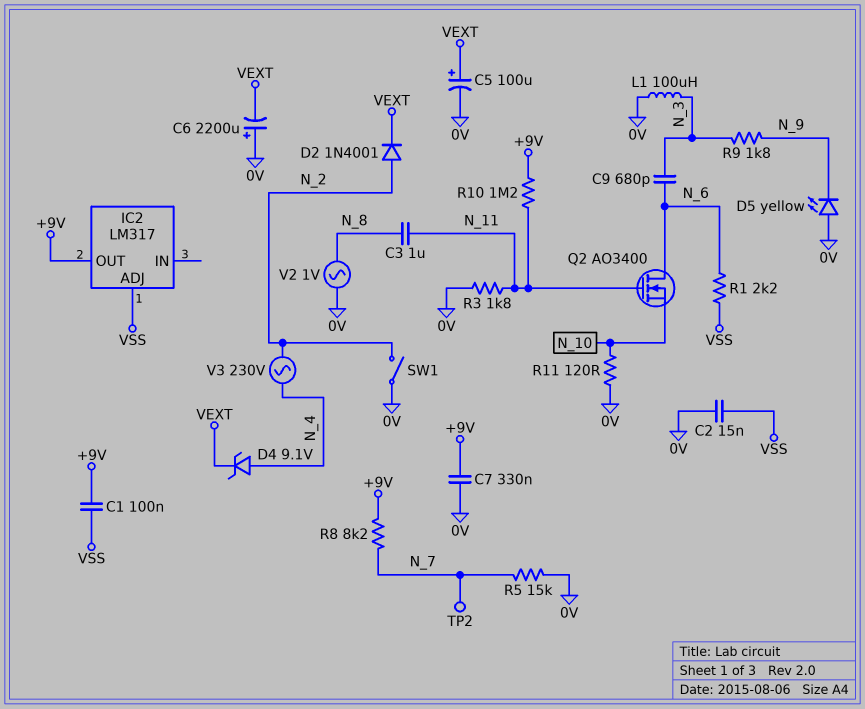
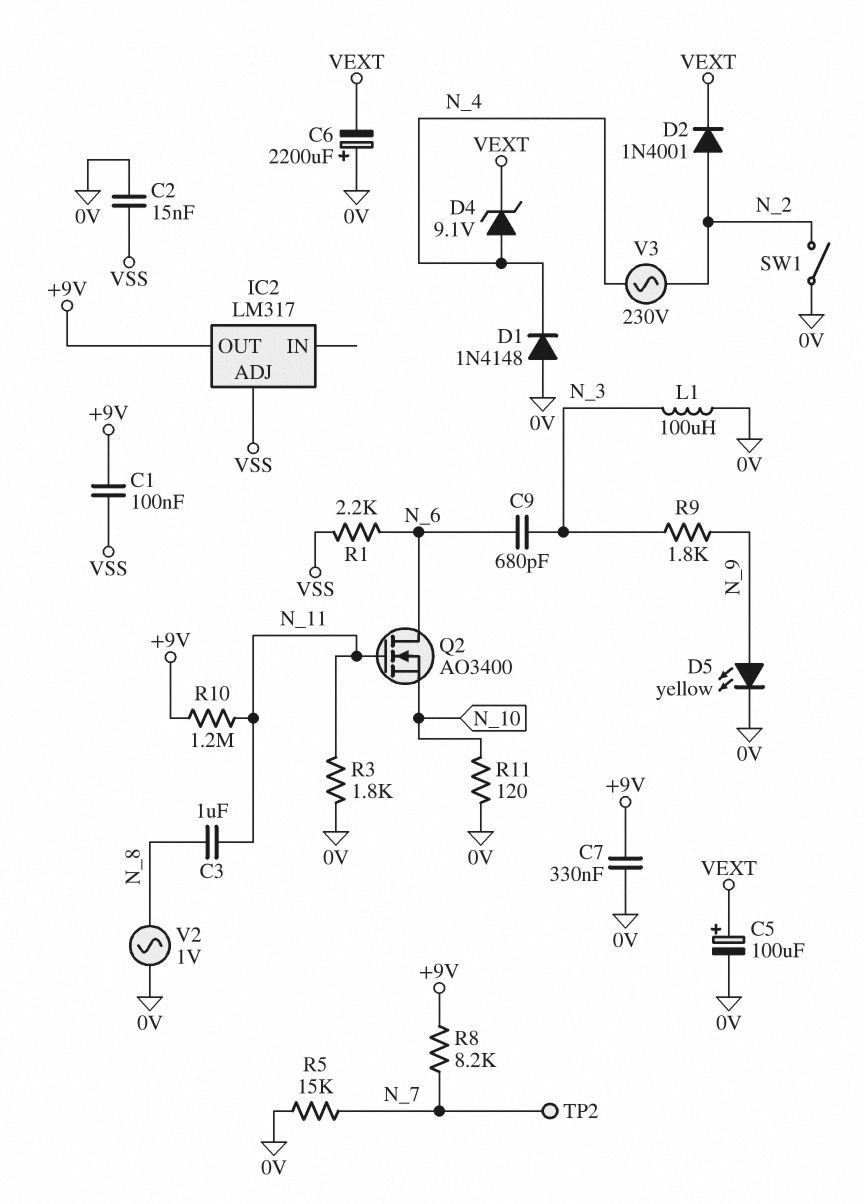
D1: none -> diode 1N4148 (A 0V, K N_4)
D5: LED yellow (A 0V, K N_9) -> LED yellow (A N_9, K 0V)

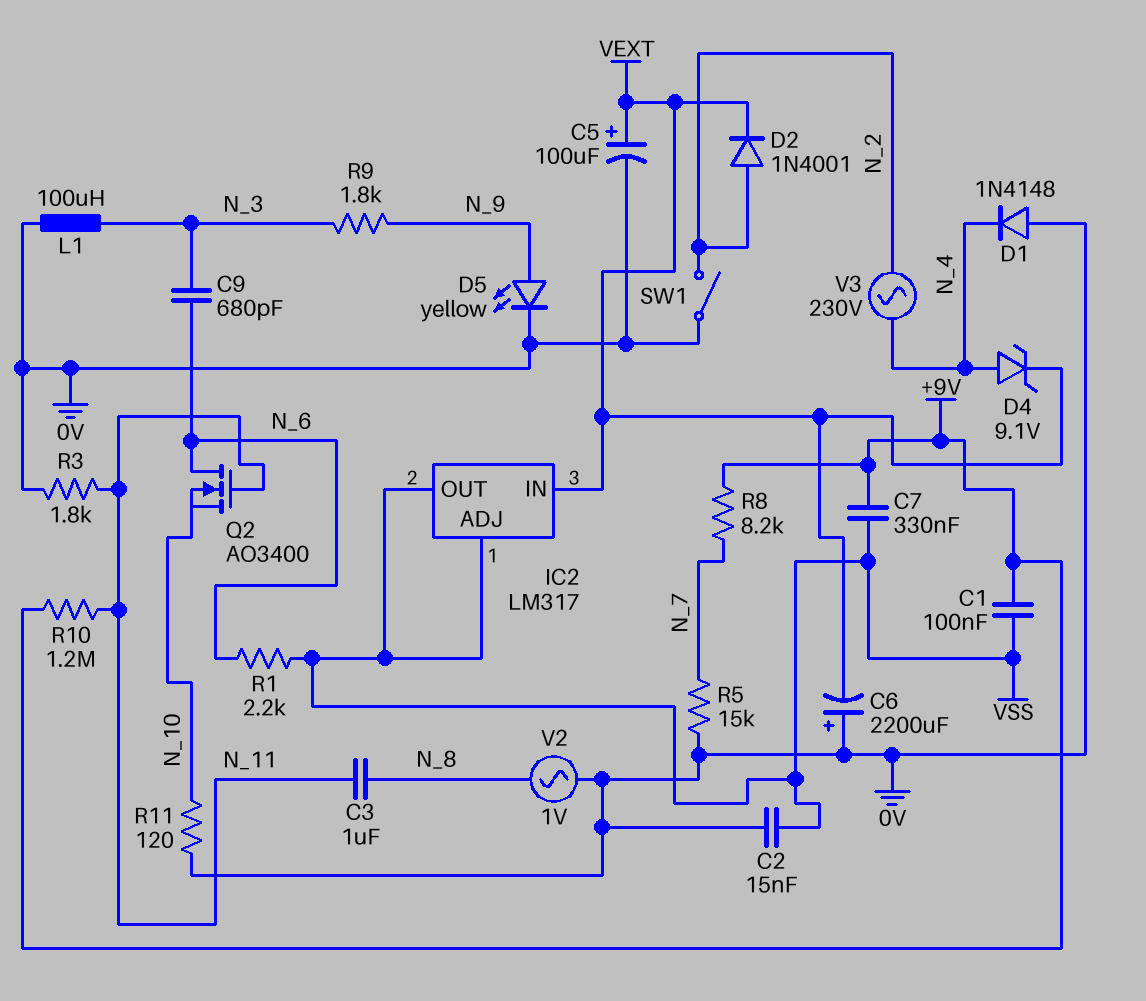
C7: 330nF (+9V, 0V) -> 330nF (+9V, VSS)
IC2 pin IN: none -> VEXT
IC2 pin OUT: +9V -> VSS
TP2: test point (N_7) -> none

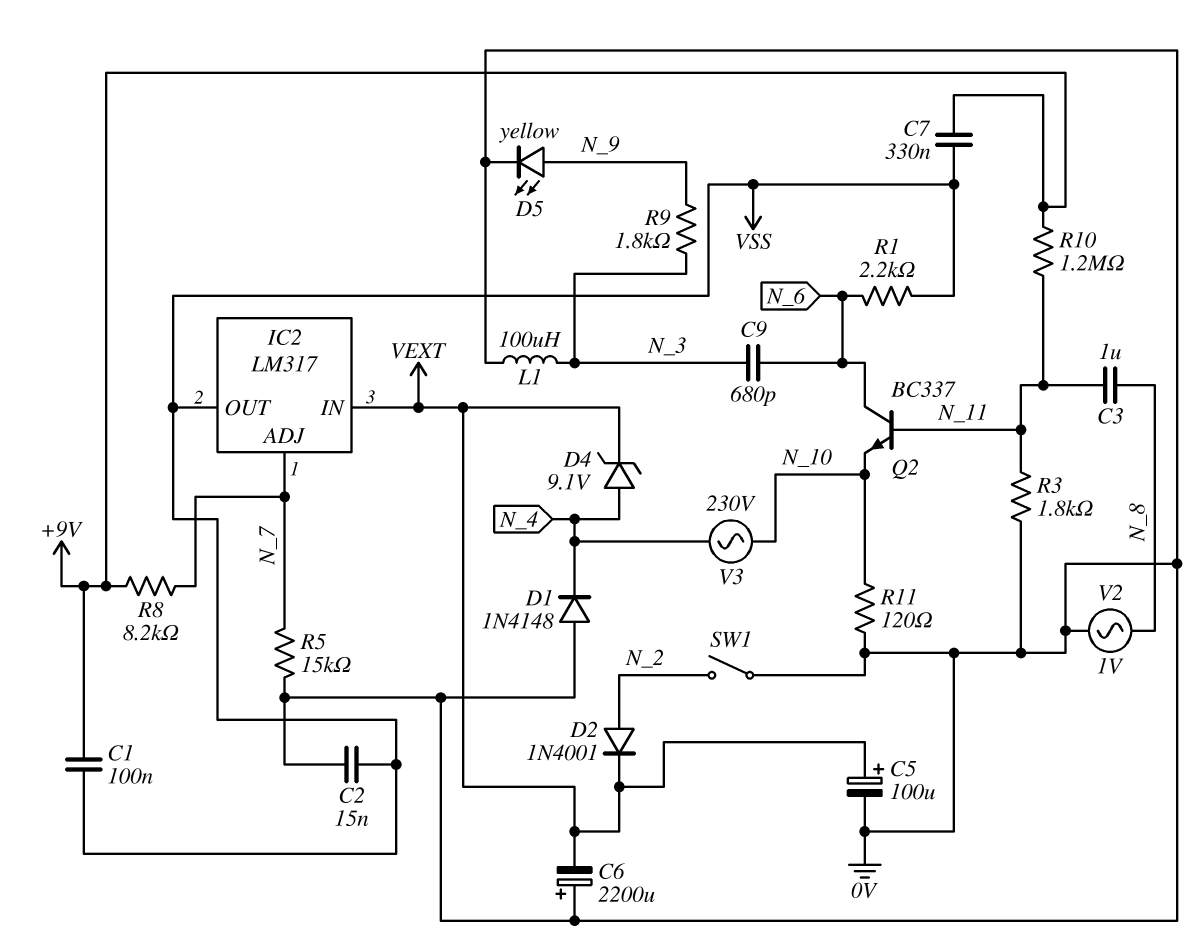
IC2 pin ADJ: VSS -> N_7
Q2: NMOS AO3400 (G N_11, D N_6, S N_10) -> NPN BC337 (B N_11, C N_6, E N_10)
V3: AC 230V (N_2, N_4) -> AC 230V (N_4, N_10)

